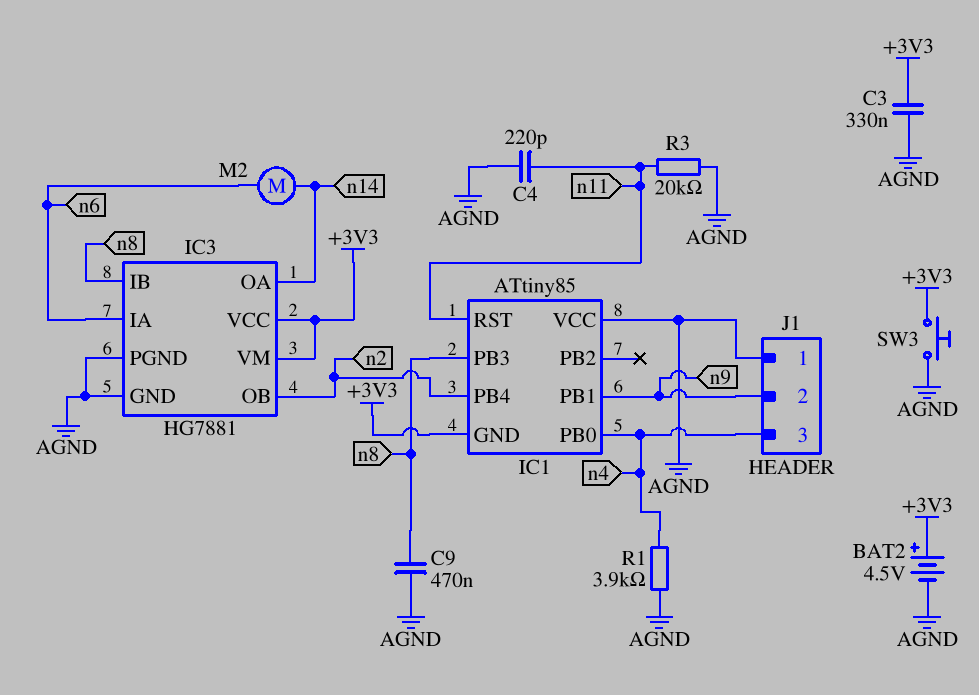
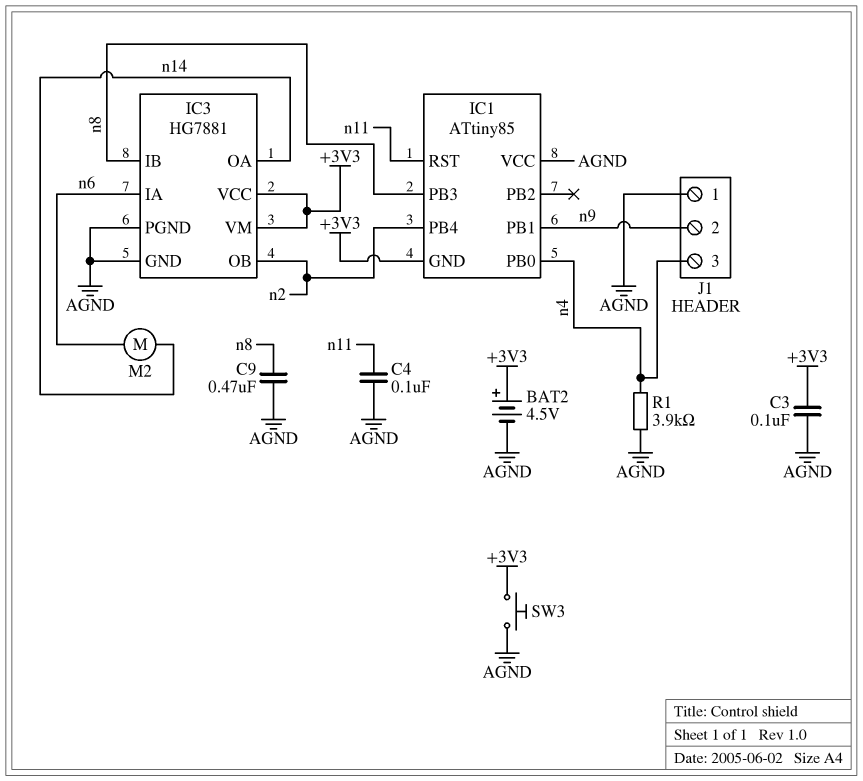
C3: 330nF (+3V3, AGND) -> 100nF (+3V3, AGND)
C4: 220pF (AGND, n11) -> 100nF (AGND, n11)
R3: 20k (AGND, n11) -> none

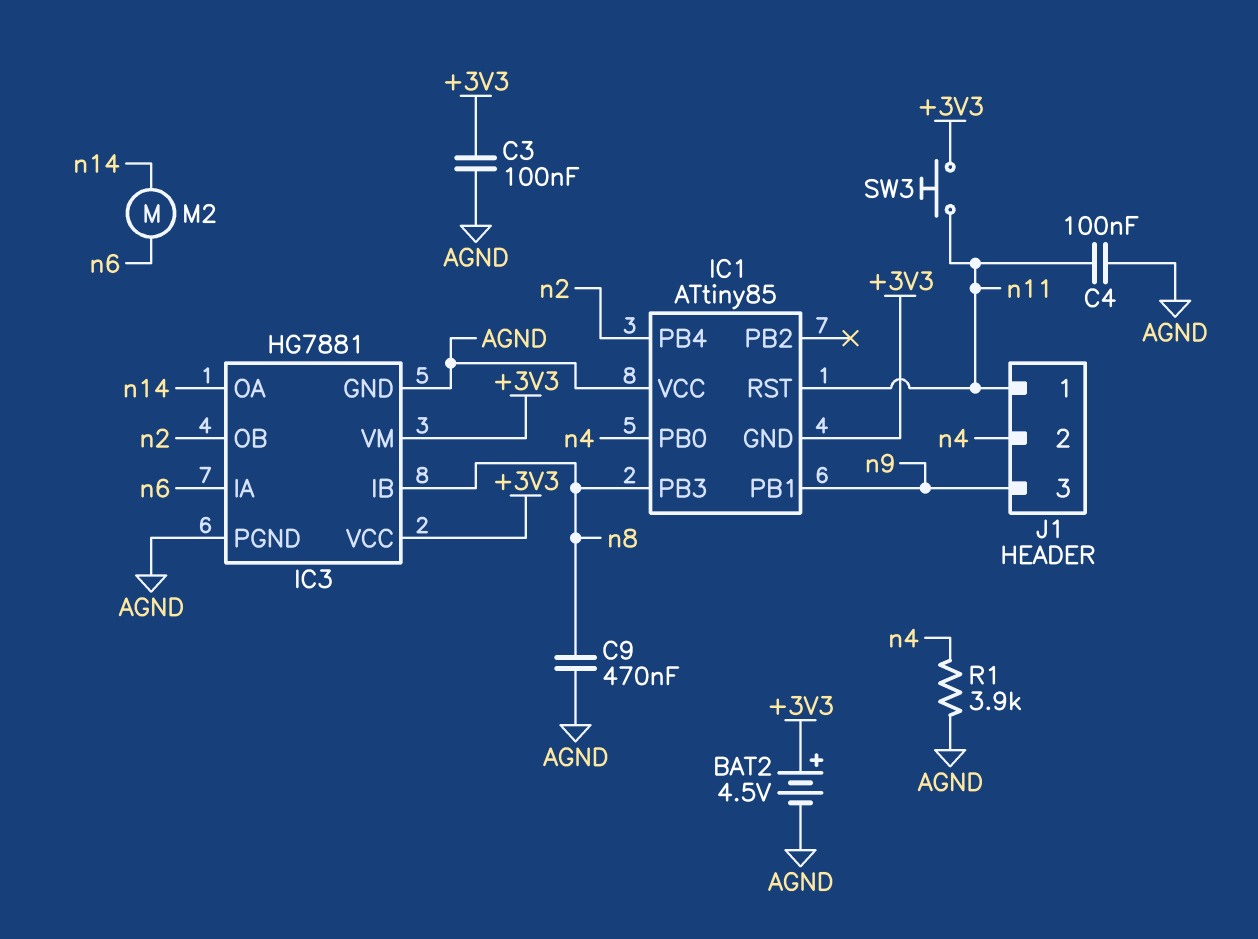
J1 pin 1: AGND -> n11
J1 pin 2: n9 -> n4
J1 pin 3: n4 -> n9
SW3: button (+3V3, AGND) -> button (+3V3, n11)

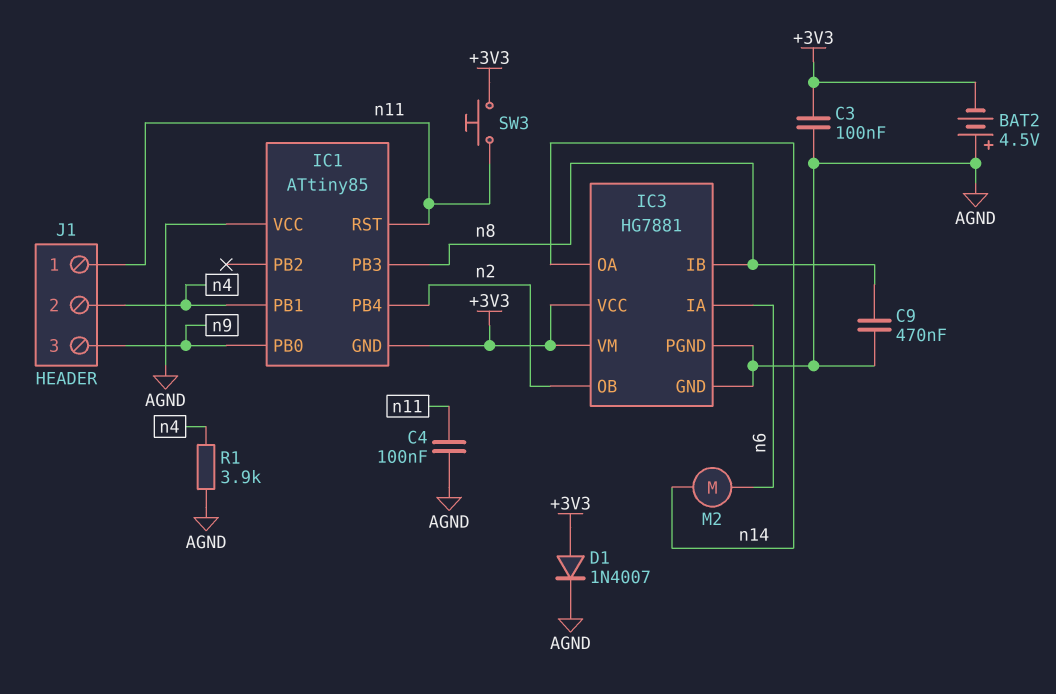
BAT2: 4.5V (plus +3V3, minus AGND) -> 4.5V (plus AGND, minus +3V3)
D1: none -> diode 1N4007 (A +3V3, K AGND)
IC1 pin PB0: n4 -> n9
IC1 pin PB1: n9 -> n4

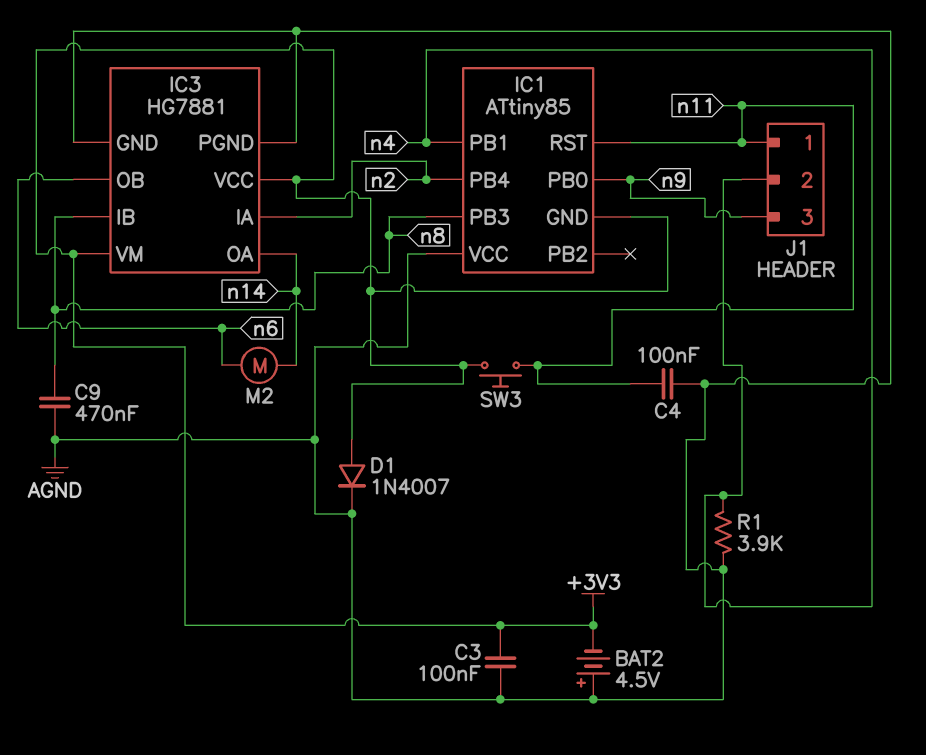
IC3 pin IA: n6 -> n2
IC3 pin OB: n2 -> n6

